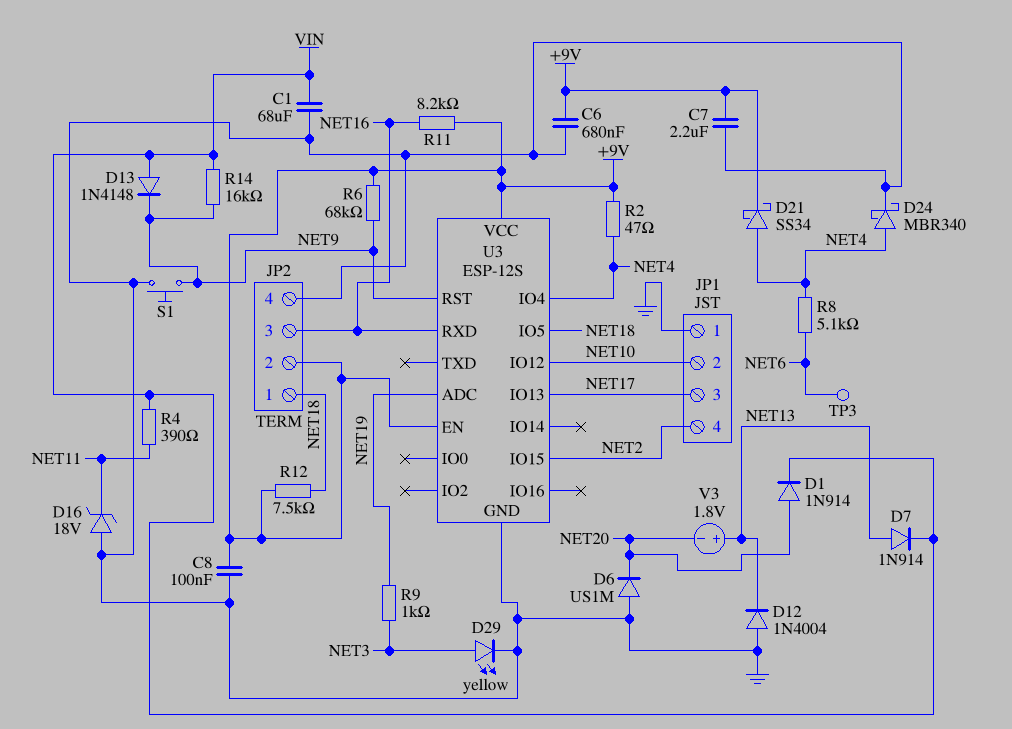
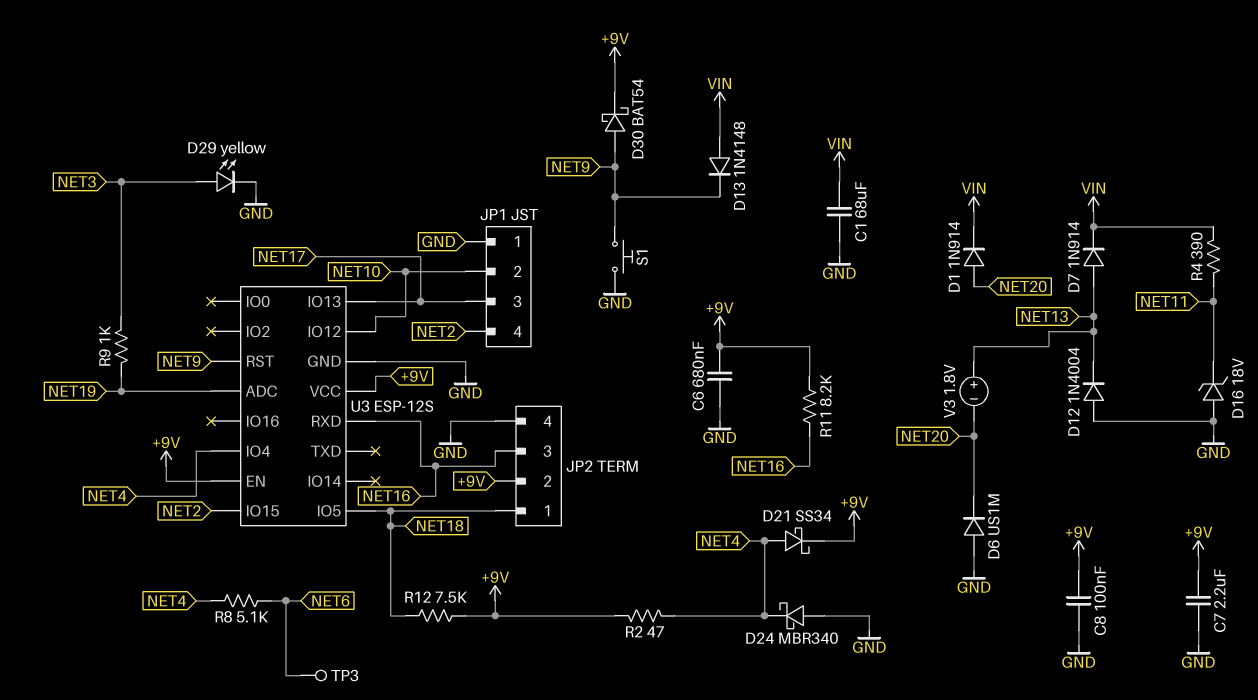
D24: schottky MBR340 (A NET4, K GND) -> schottky MBR340 (A GND, K NET4)
D30: none -> schottky BAT54 (A NET9, K +9V)
R6: 68k (+9V, NET9) -> none
R14: 16k (NET9, VIN) -> none

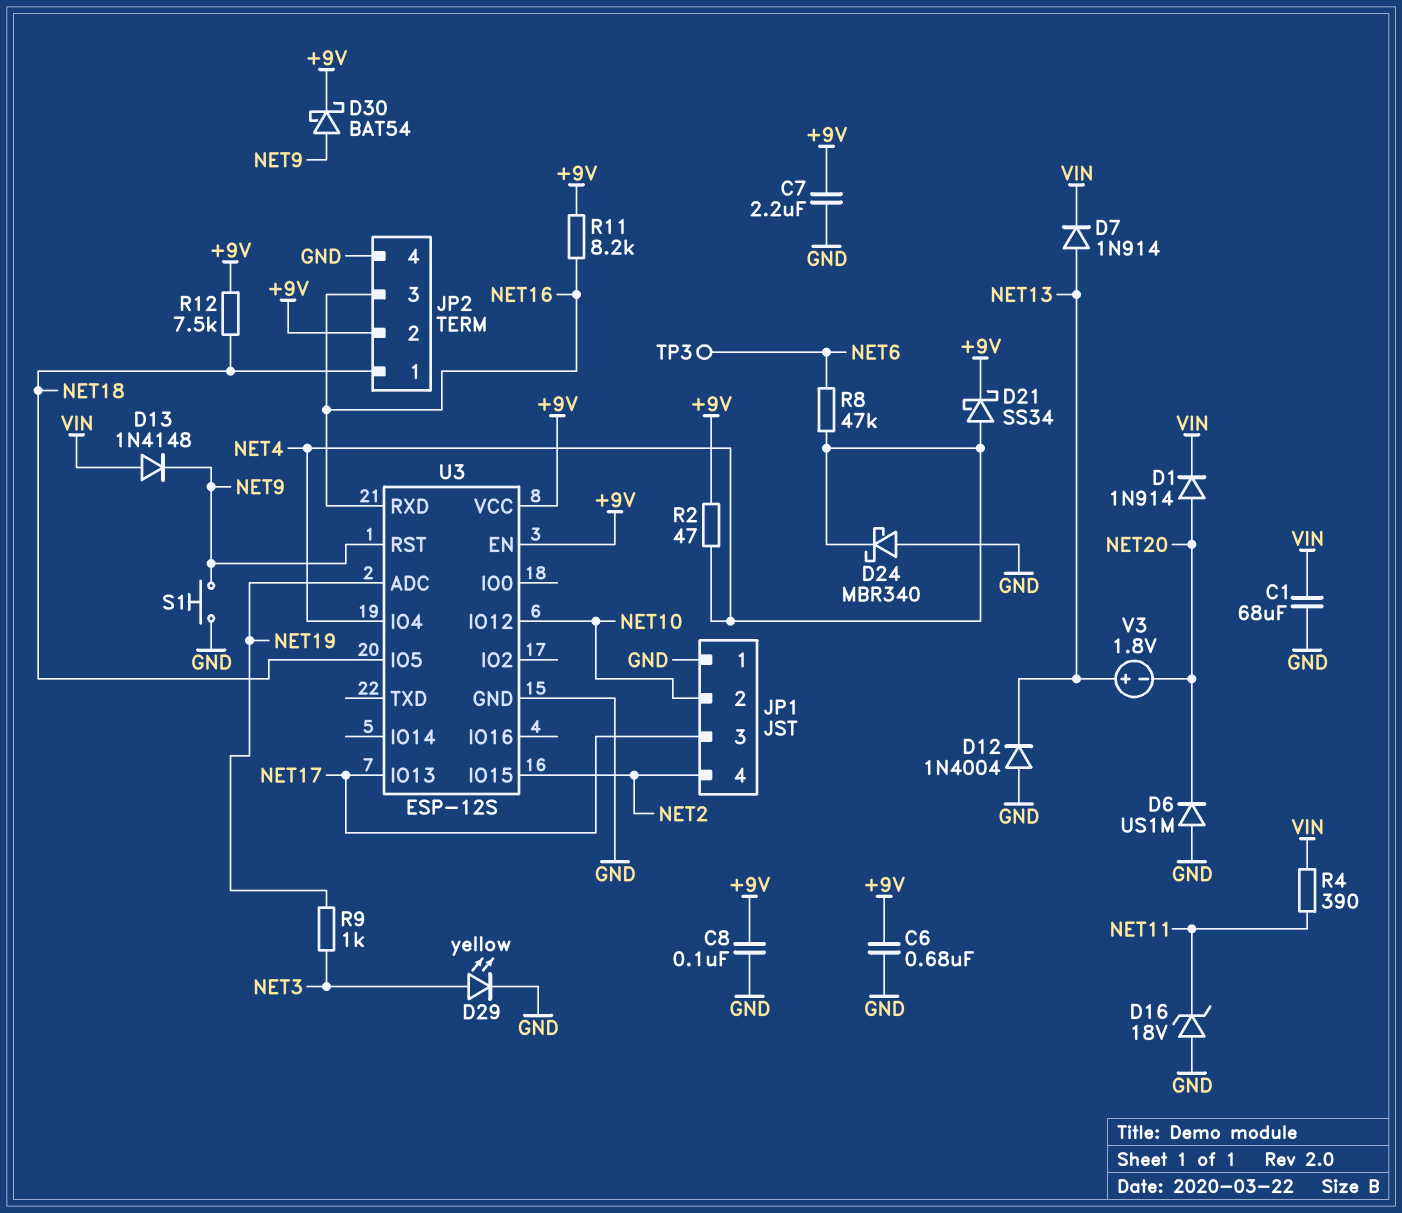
R8: 5.1k (NET4, NET6) -> 47k (NET4, NET6)

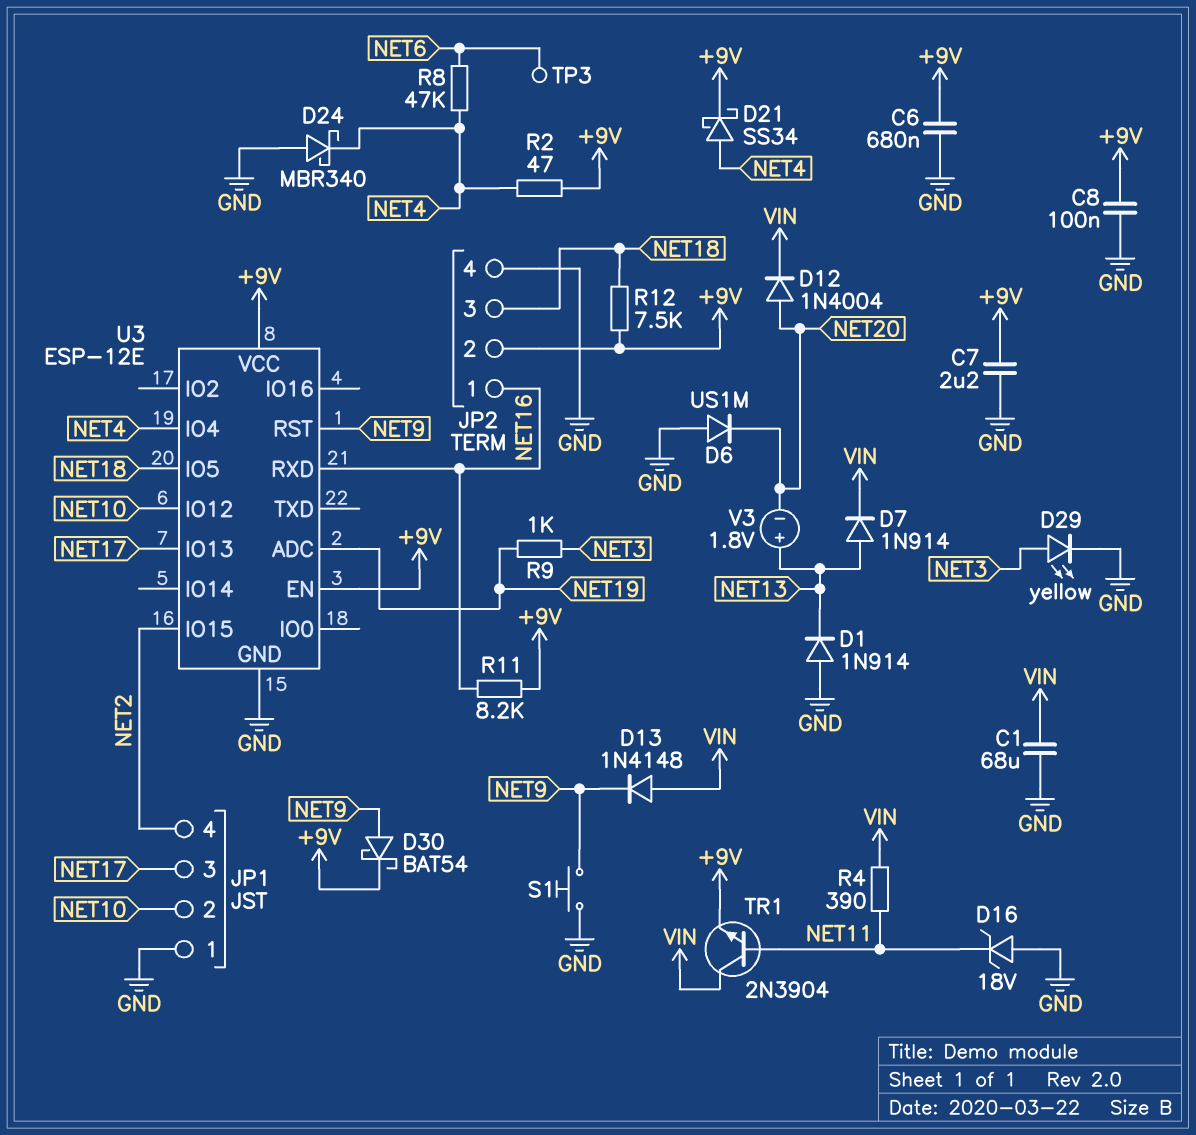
D1: diode 1N914 (A NET20, K VIN) -> diode 1N914 (A GND, K NET13)
D12: diode 1N4004 (A GND, K NET13) -> diode 1N4004 (A NET20, K VIN)
JP2 pin 1: NET18 -> NET16
JP2 pin 3: NET16 -> NET18
TR1: none -> NPN 2N3904 (B NET11, C VIN, E +9V)
U3: ESP-12S -> ESP-12E

